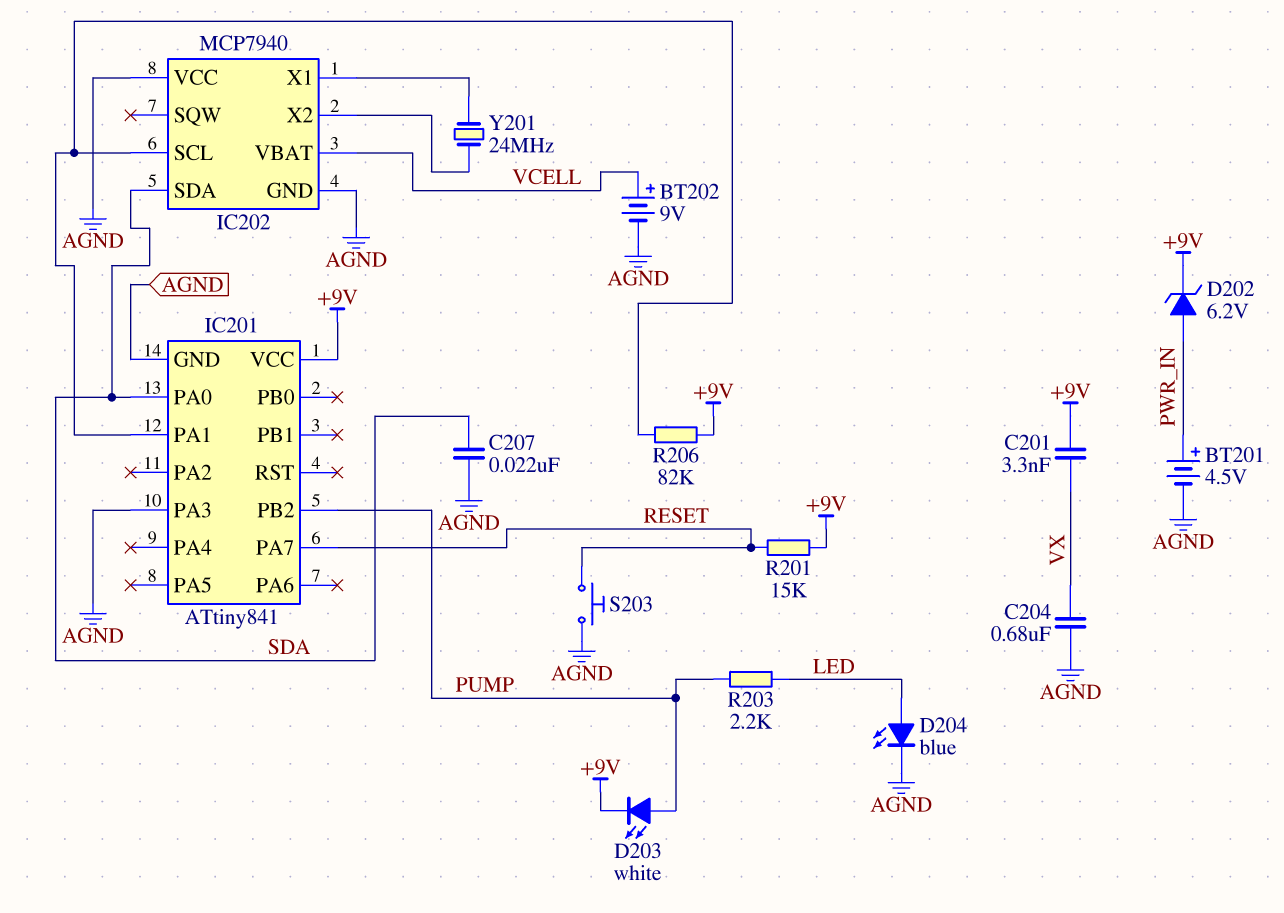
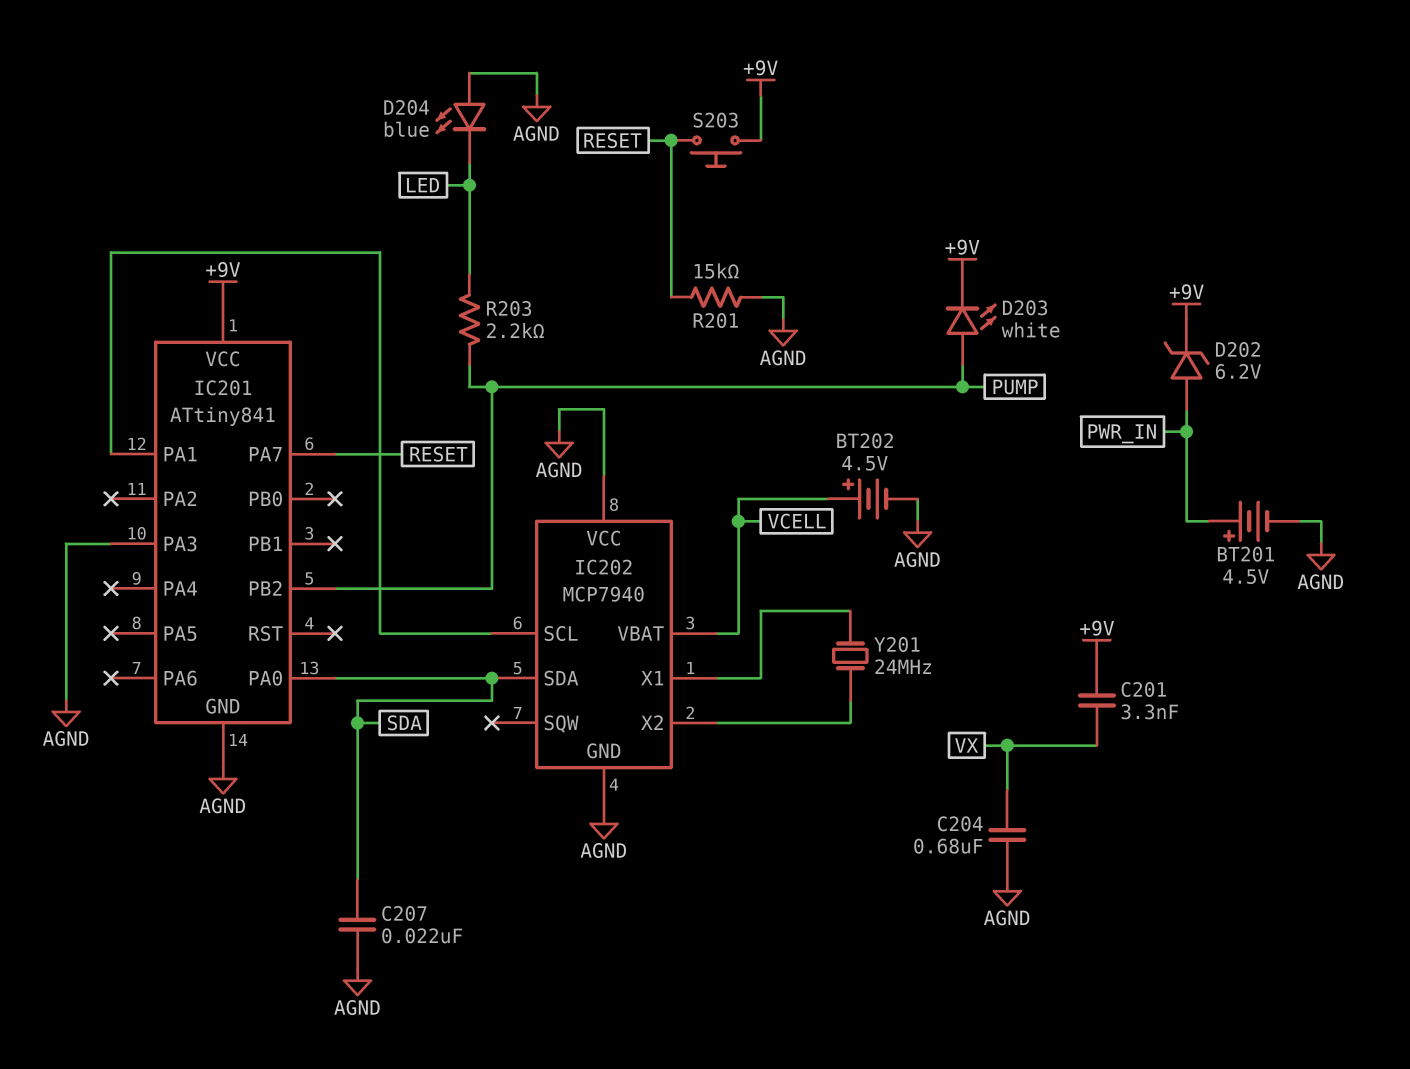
BT202: 9V (plus VCELL, minus AGND) -> 4.5V (plus VCELL, minus AGND)
D204: LED blue (A LED, K AGND) -> LED blue (A AGND, K LED)
R201: 15k (+9V, RESET) -> 15k (AGND, RESET)
R206: 82k (+9V, IC201/PA1) -> none
S203: button (AGND, RESET) -> button (+9V, RESET)

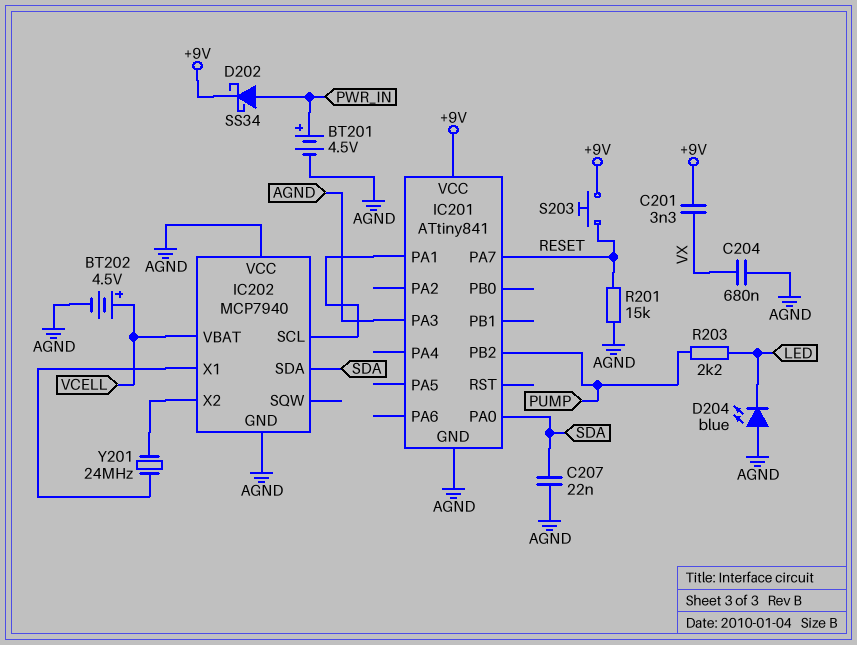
D202: zener 6.2V (A PWR_IN, K +9V) -> schottky SS34 (A PWR_IN, K +9V)
D203: LED white (A PUMP, K +9V) -> none

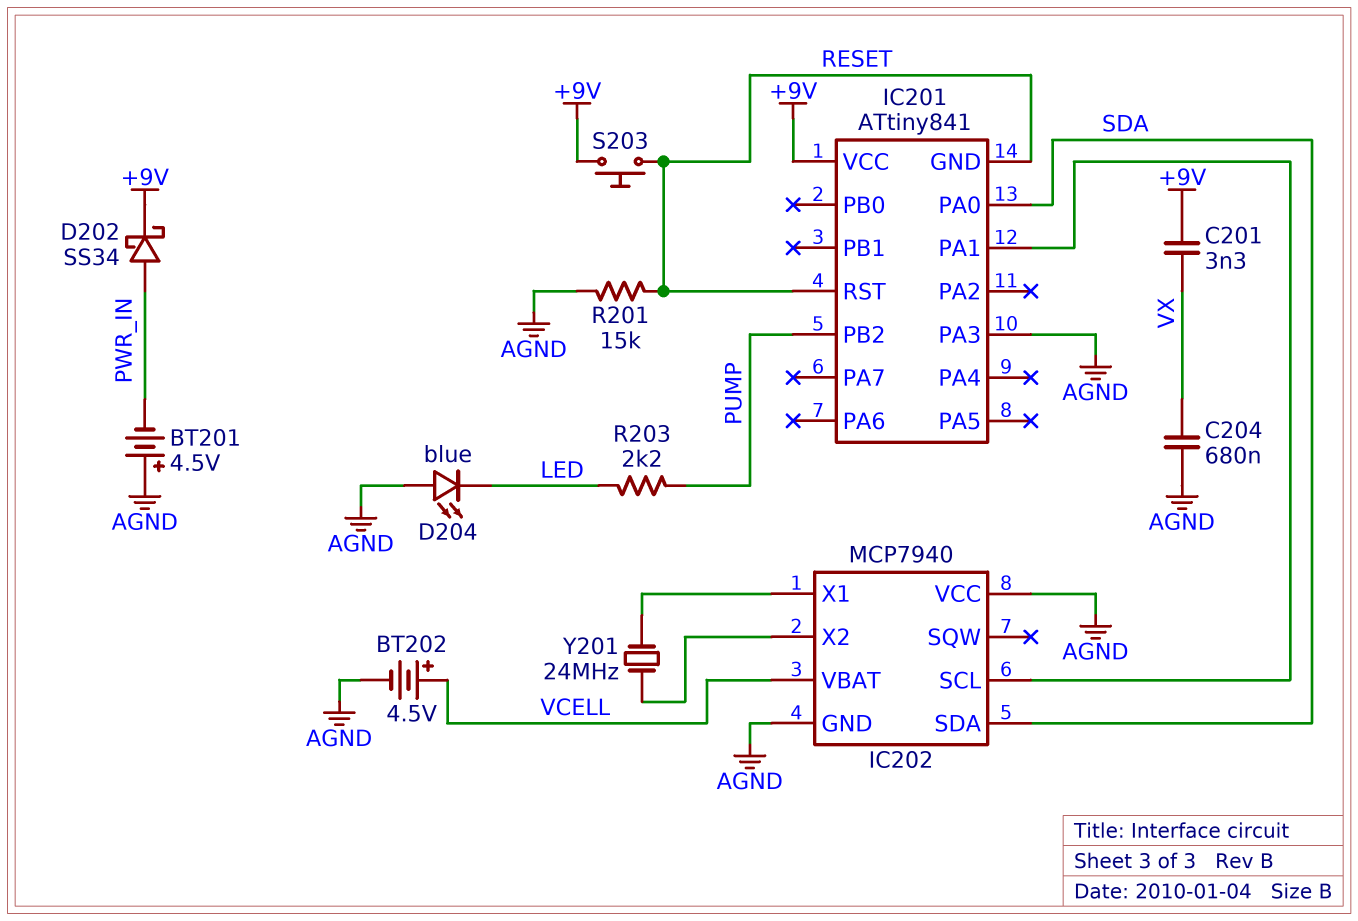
BT201: 4.5V (plus PWR_IN, minus AGND) -> 4.5V (plus AGND, minus PWR_IN)
C207: 22nF (AGND, SDA) -> none
IC201 pin GND: AGND -> RESET
IC201 pin PA7: RESET -> none
IC201 pin RST: none -> RESET

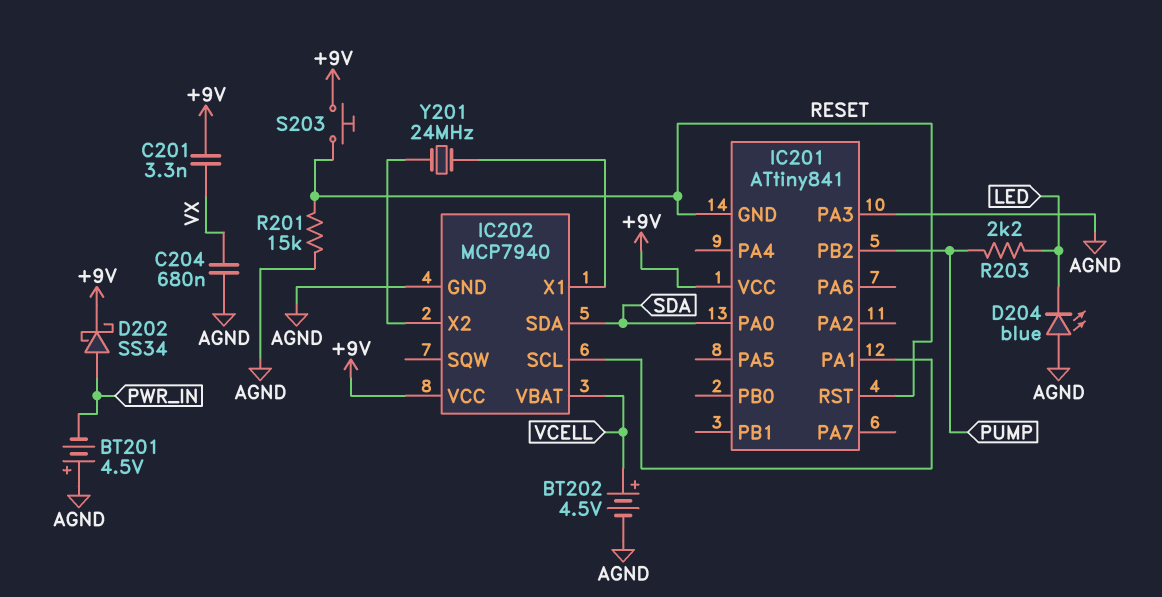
IC202 pin VCC: AGND -> +9V

